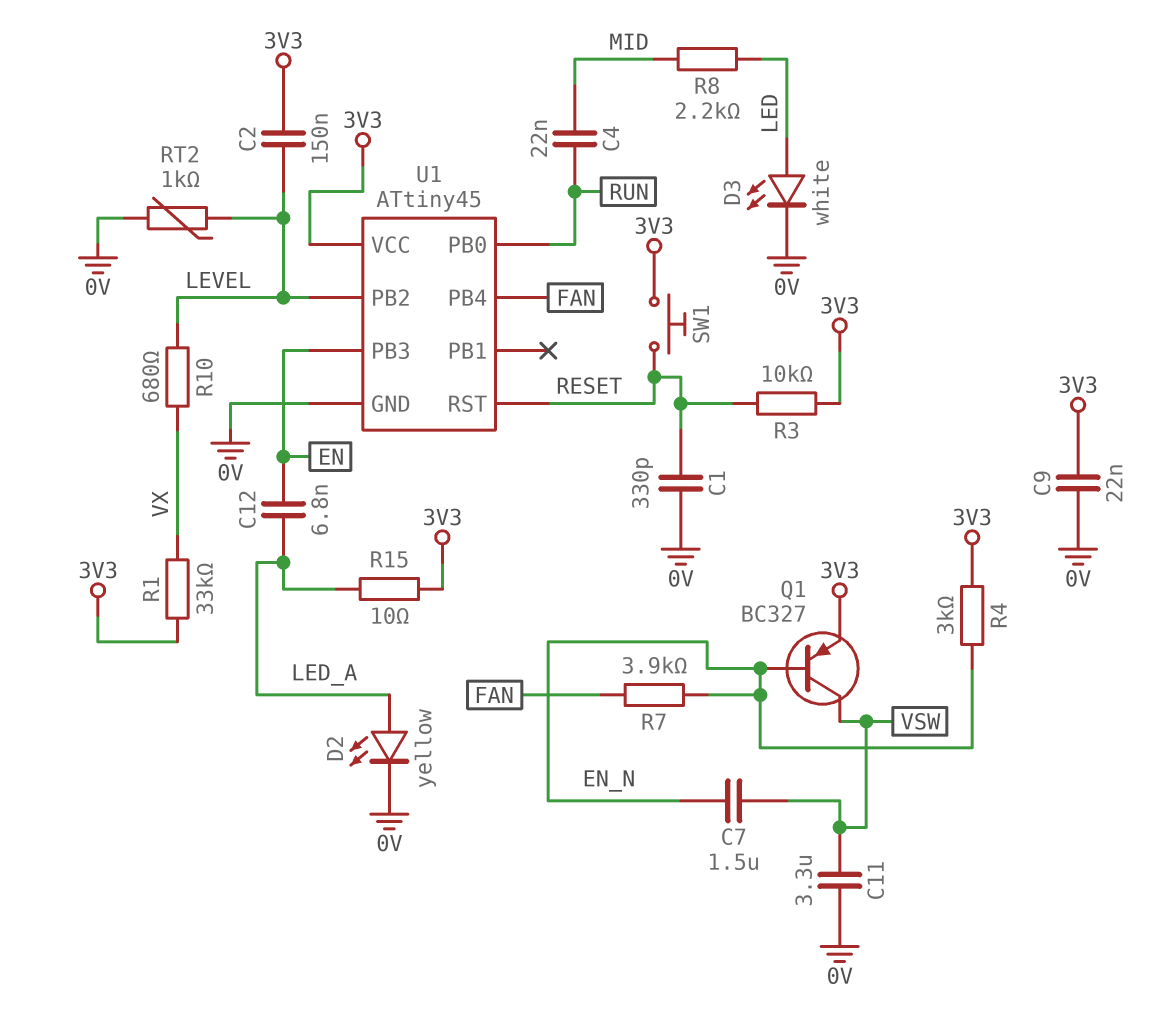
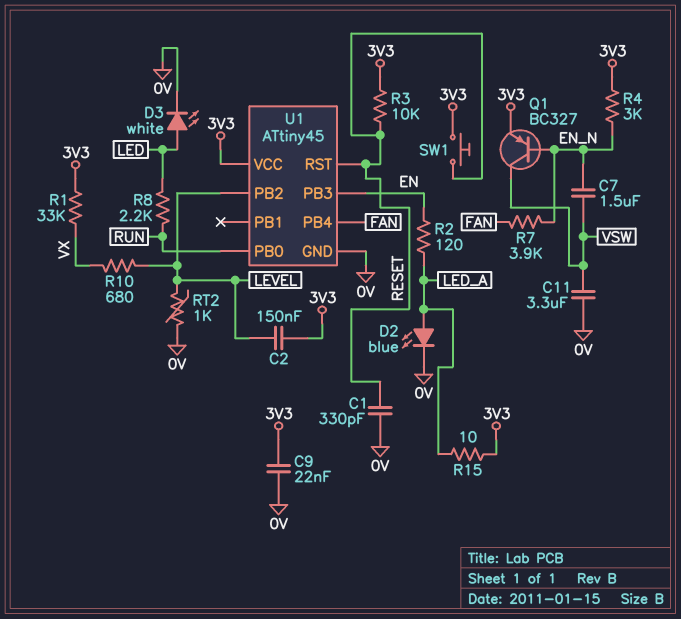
C4: 22nF (MID, RUN) -> none
C12: 6.8nF (EN, LED_A) -> none
D2: LED yellow (A LED_A, K 0V) -> LED blue (A LED_A, K 0V)
R2: none -> 120 (EN, LED_A)
R8: 2.2k (LED, MID) -> 2.2k (LED, RUN)

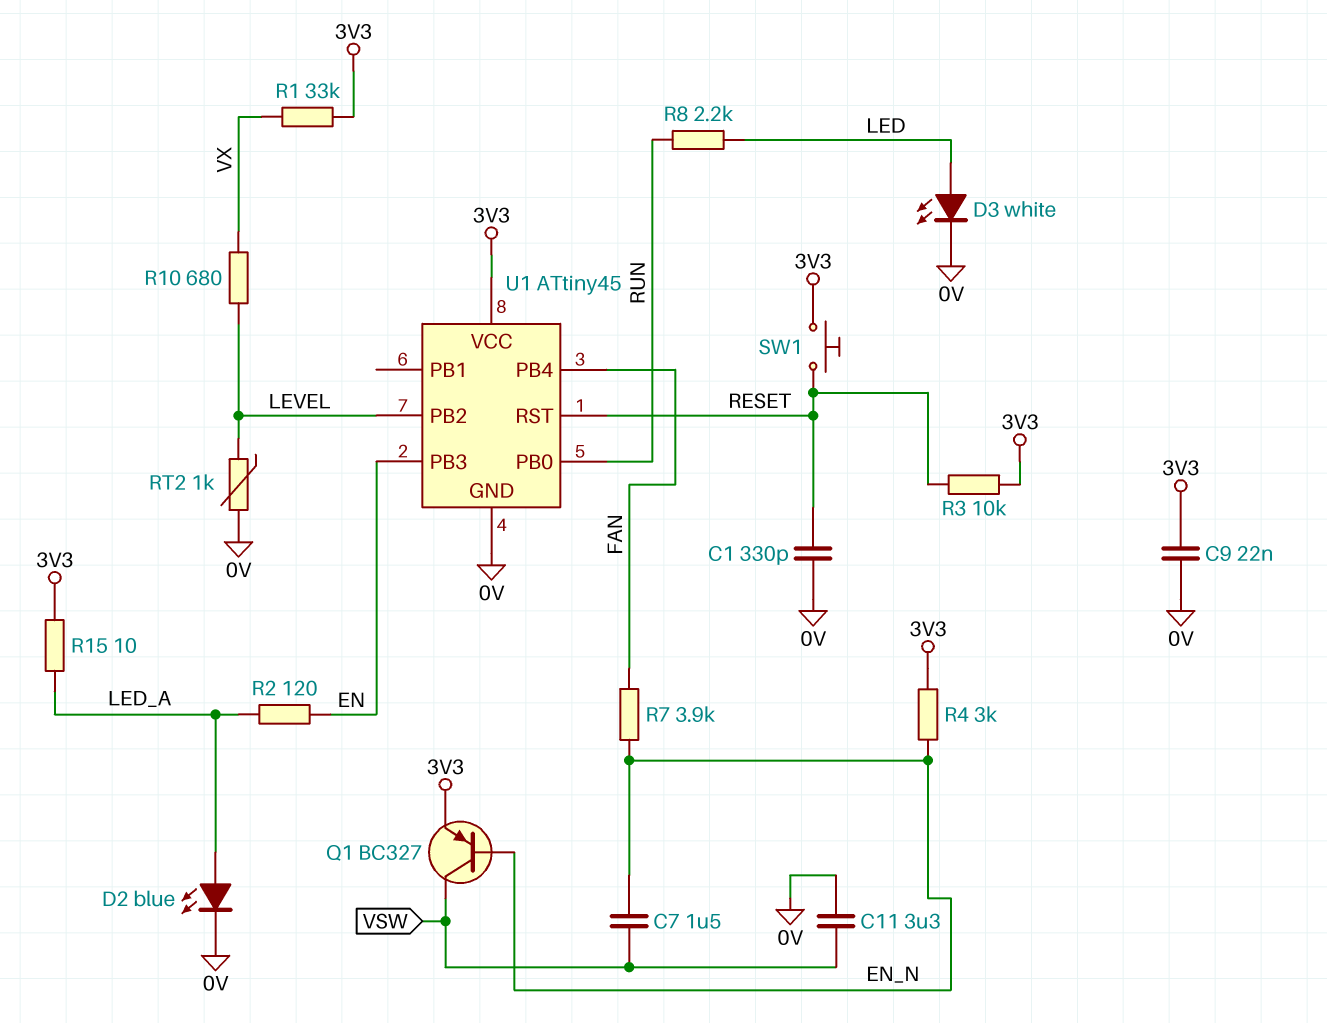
C2: 150nF (3V3, LEVEL) -> none

